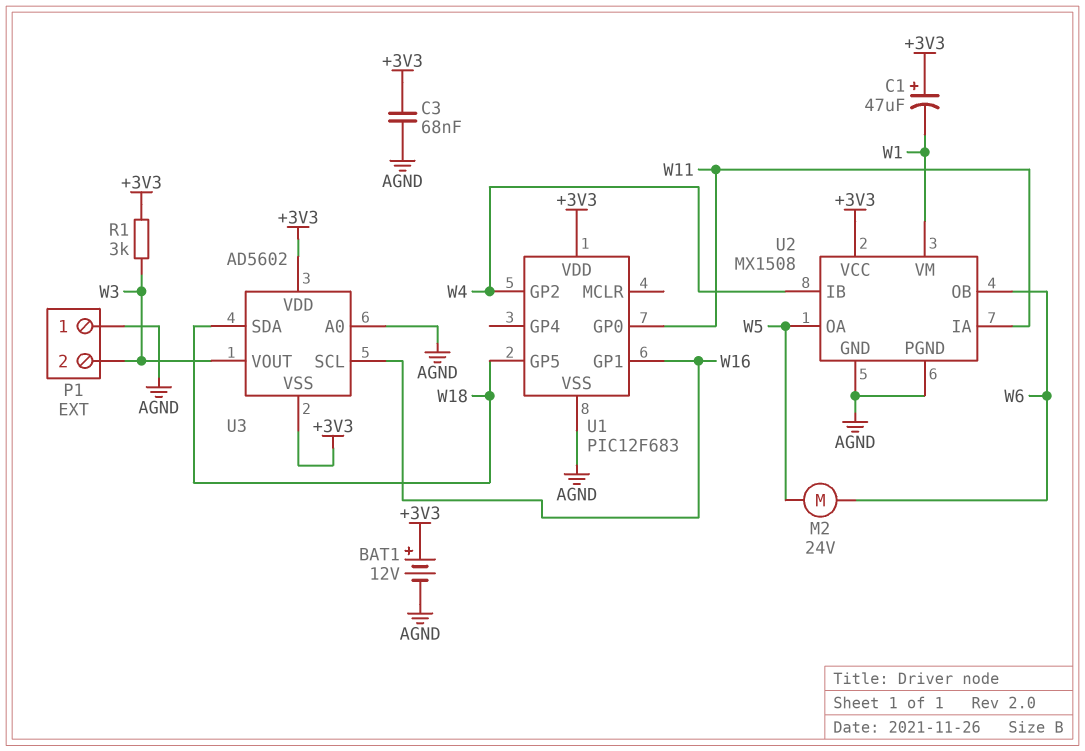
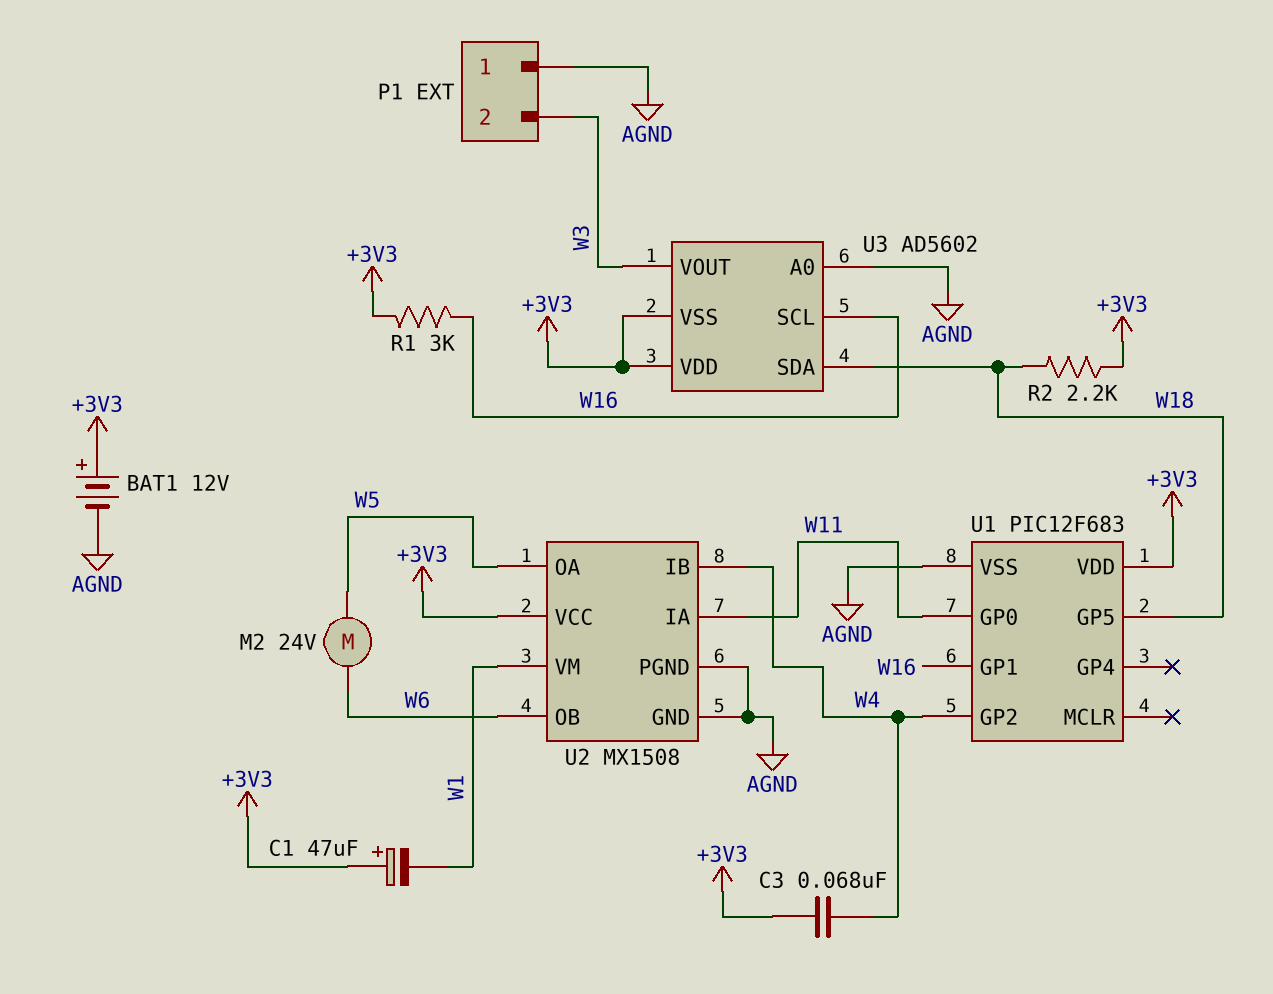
C3: 68nF (+3V3, AGND) -> 68nF (+3V3, W4)
R1: 3k (+3V3, W3) -> 3k (+3V3, W16)
R2: none -> 2.2k (+3V3, W18)

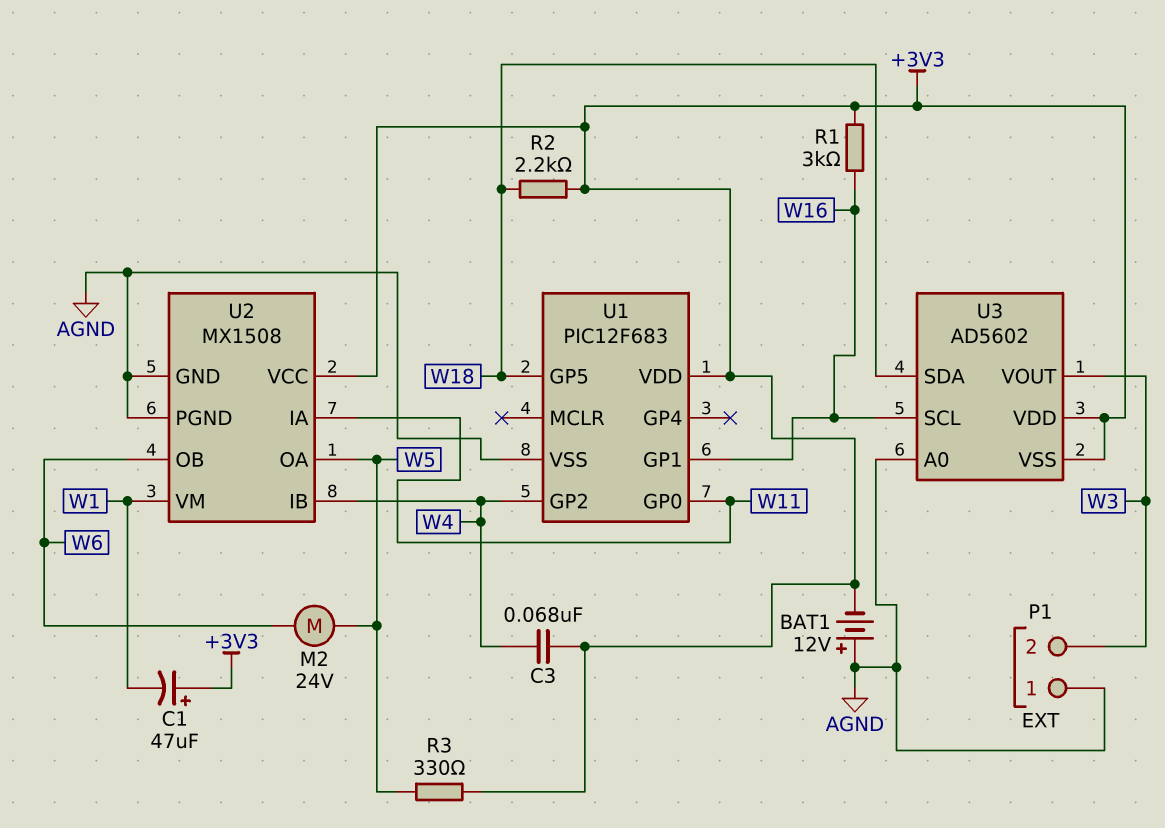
BAT1: 12V (plus +3V3, minus AGND) -> 12V (plus AGND, minus +3V3)
R3: none -> 330 (+3V3, W5)

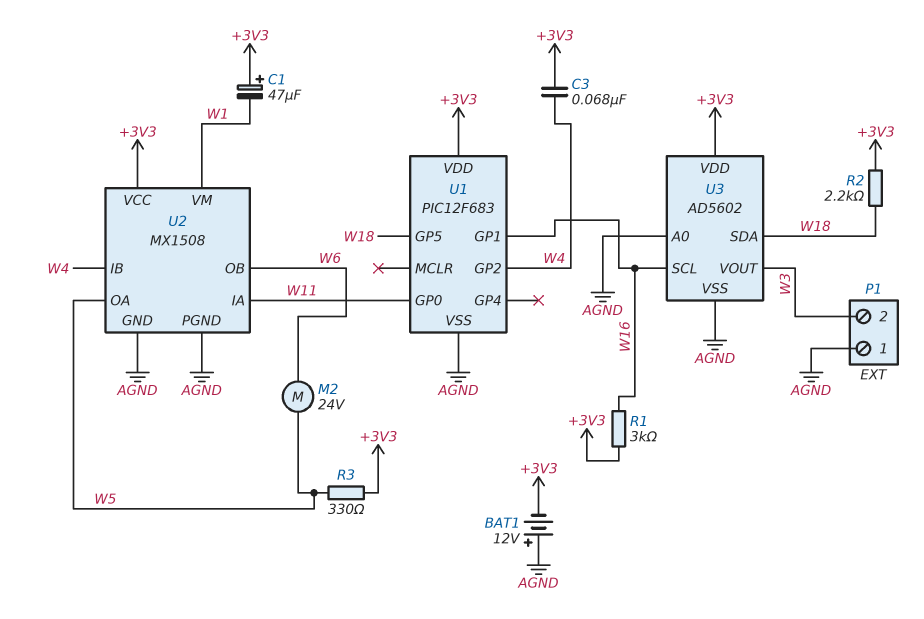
U3 pin VSS: +3V3 -> AGND

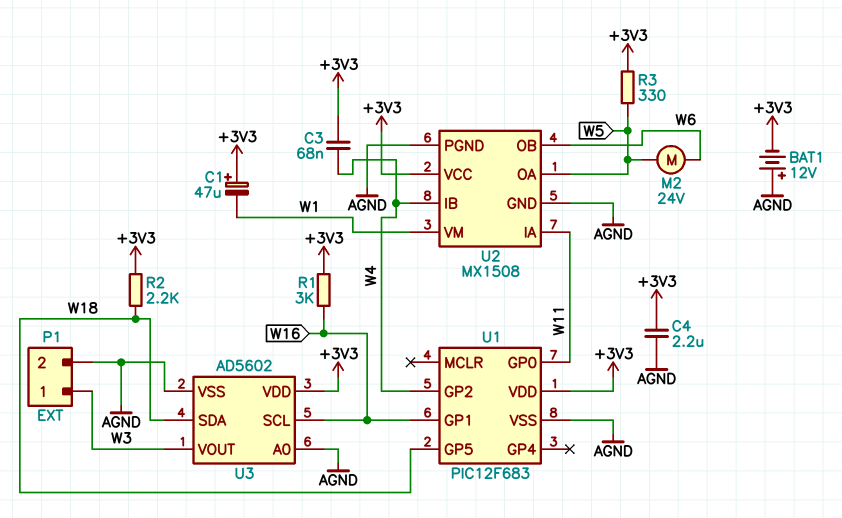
C4: none -> 2.2uF (+3V3, AGND)
P1 pin 1: AGND -> W3
P1 pin 2: W3 -> AGND

